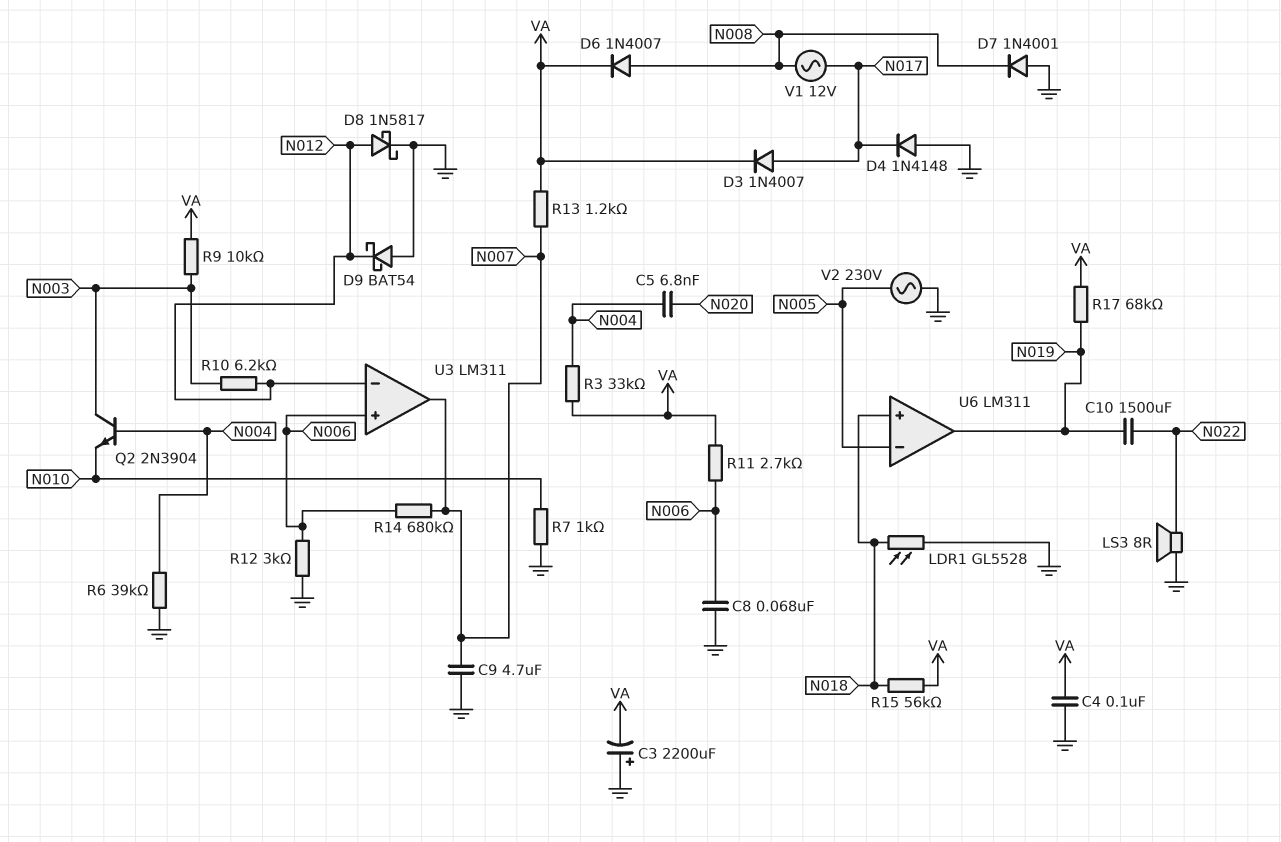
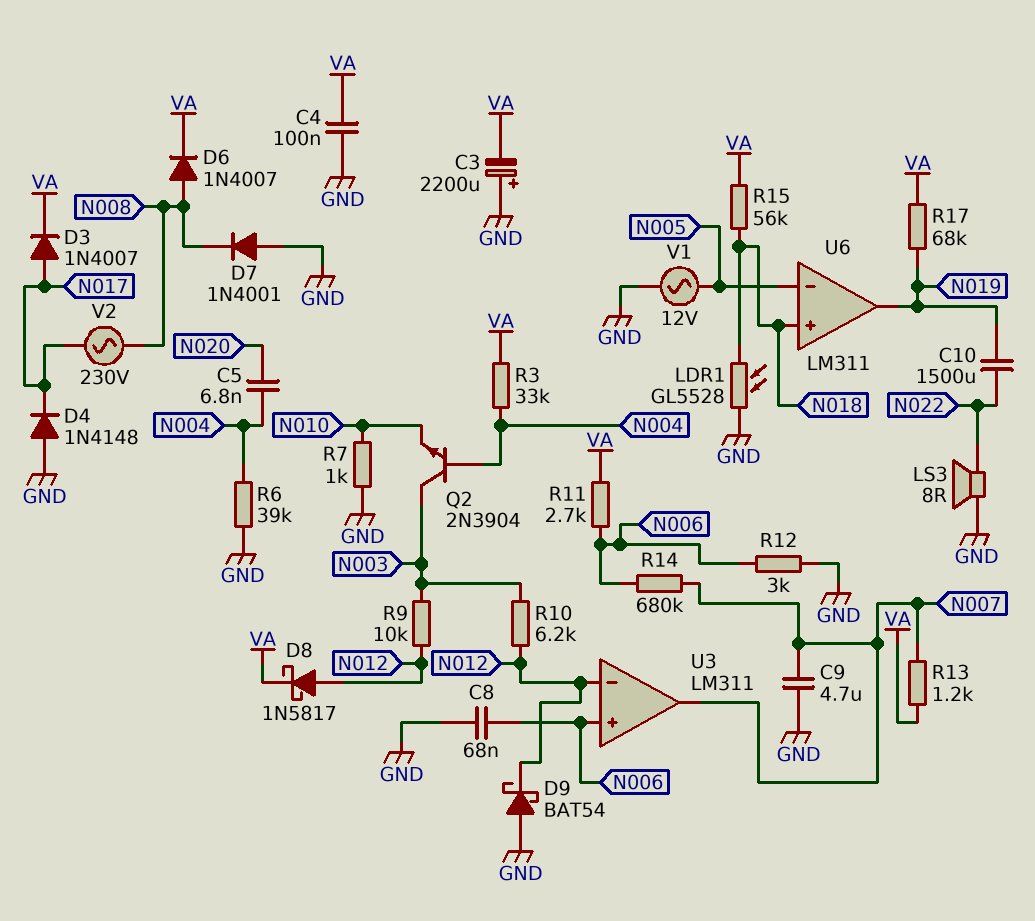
D8: schottky 1N5817 (A N012, K GND) -> schottky 1N5817 (A N012, K VA)
R9: 10k (N003, VA) -> 10k (N003, N012)
V1: AC 12V (N008, N017) -> AC 12V (GND, N005)
V2: AC 230V (GND, N005) -> AC 230V (N008, N017)

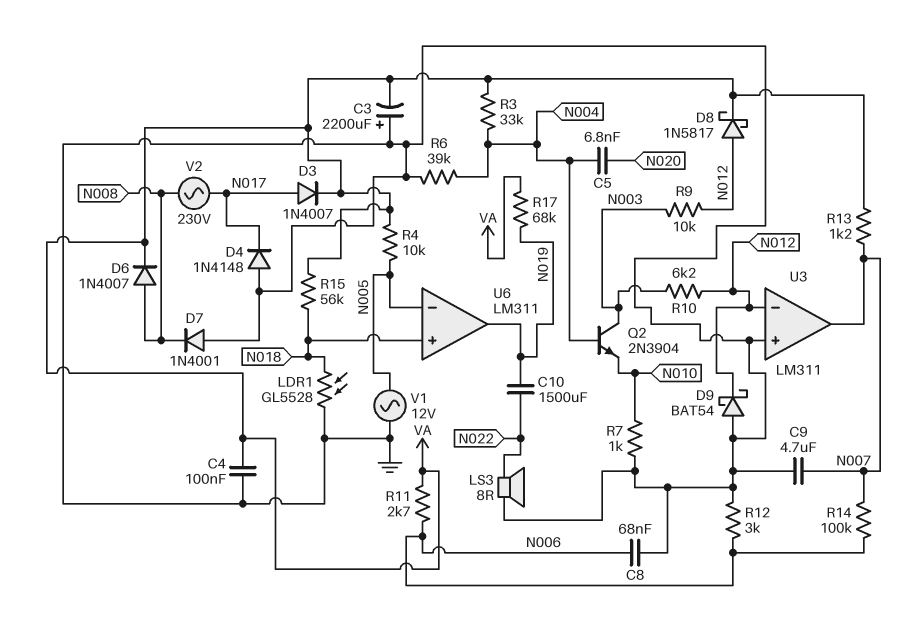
R4: none -> 10k (N005, VA)
R14: 680k (N006, N007) -> 100k (N006, N007)
U3 pin in+: N006 -> GND

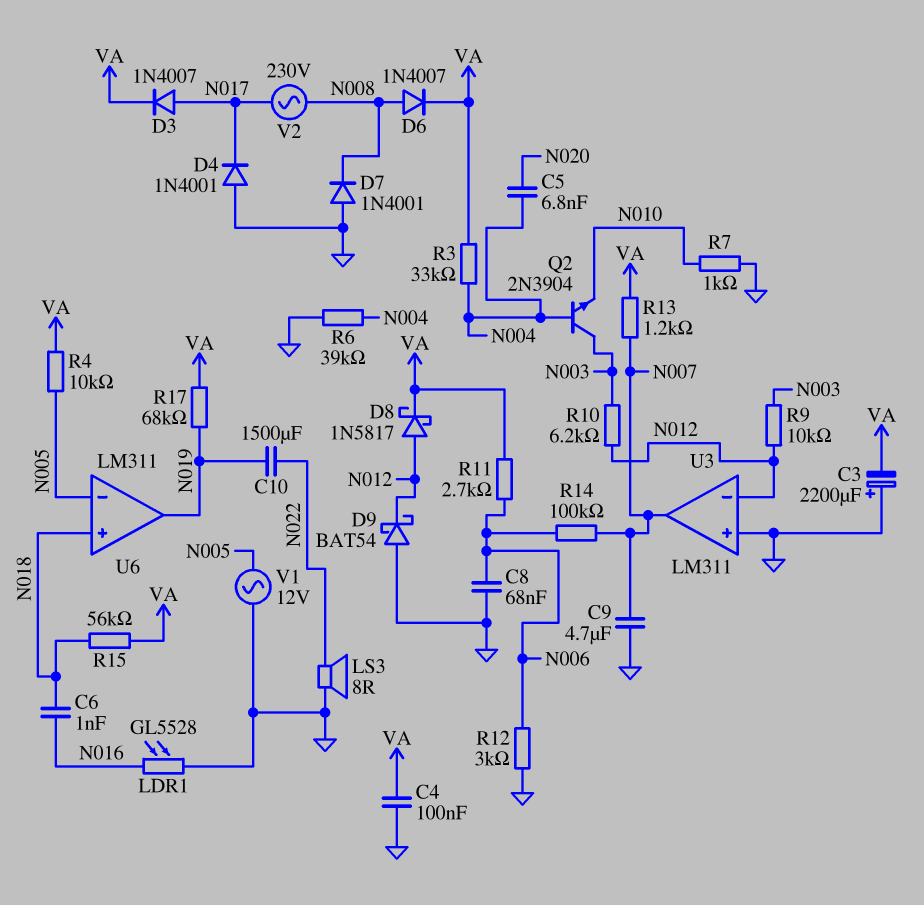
C6: none -> 1nF (N016, N018)
D4: diode 1N4148 (A GND, K N017) -> diode 1N4001 (A GND, K N017)
LDR1: GL5528 (GND, N018) -> GL5528 (GND, N016)

